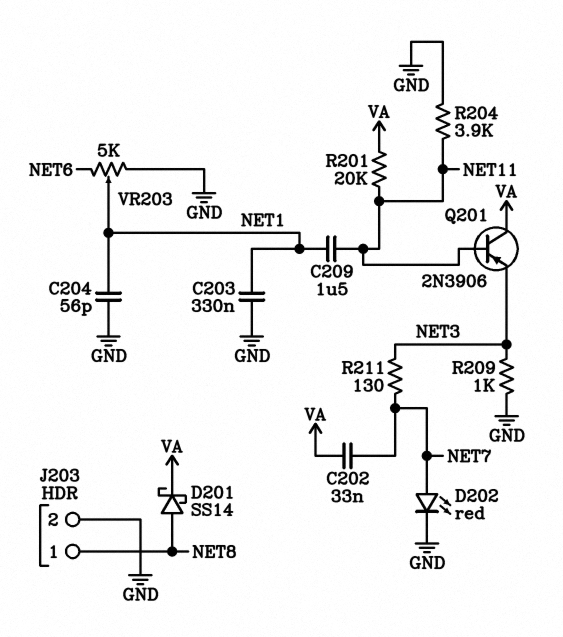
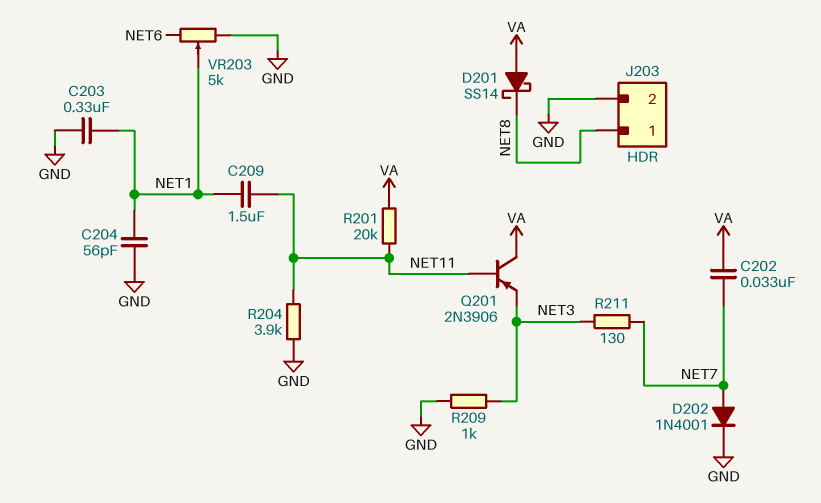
D201: schottky SS14 (A NET8, K VA) -> schottky SS14 (A VA, K NET8)
D202: LED red (A NET7, K GND) -> diode 1N4001 (A NET7, K GND)

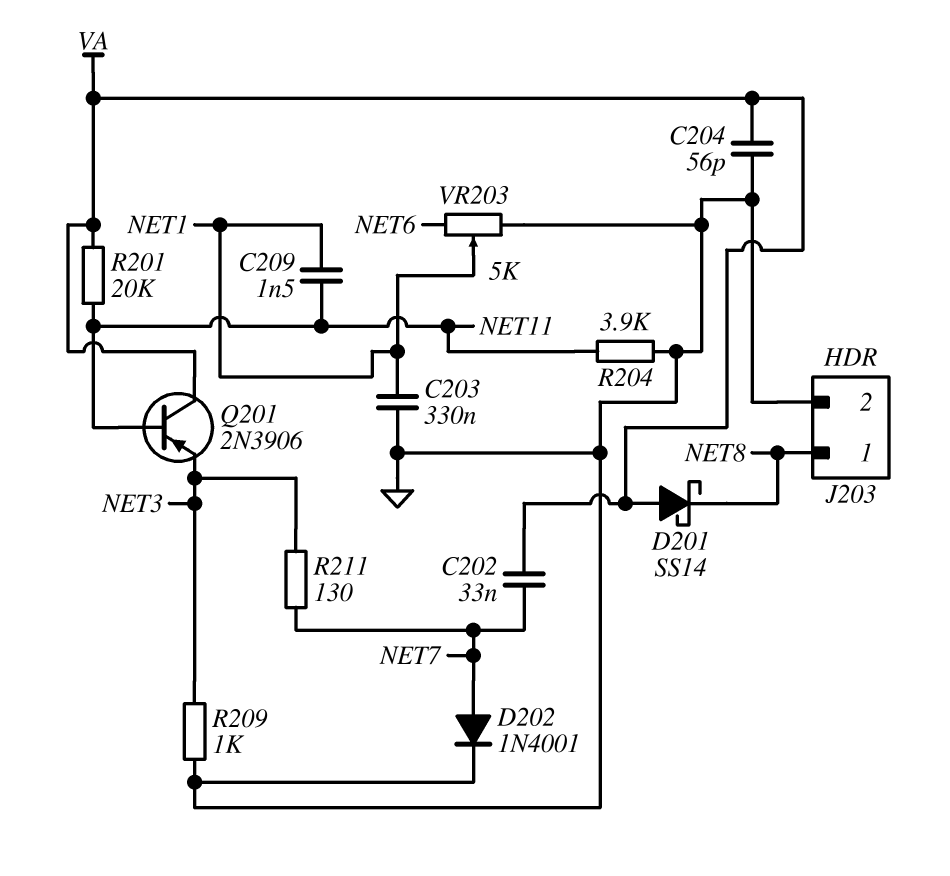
C204: 56pF (GND, NET1) -> 56pF (GND, VA)
C209: 1.5uF (NET1, NET11) -> 1.5nF (NET1, NET11)

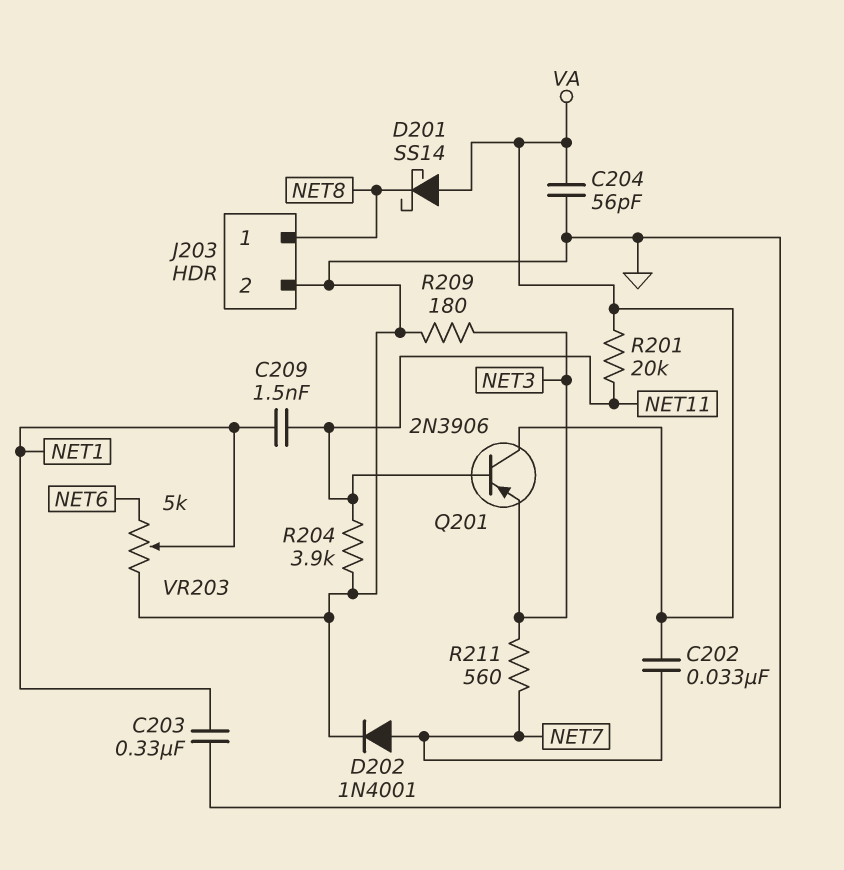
R209: 1k (GND, NET3) -> 180 (GND, NET3)
R211: 130 (NET3, NET7) -> 560 (NET3, NET7)

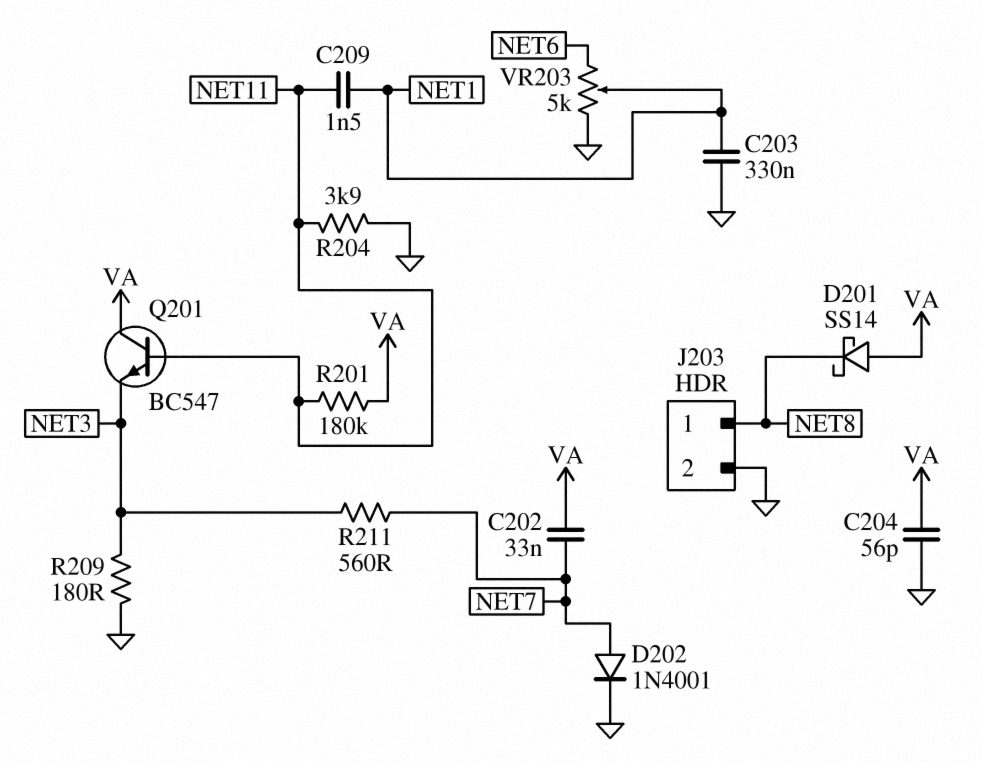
Q201: PNP 2N3906 (B NET11, C VA, E NET3) -> NPN BC547 (B NET11, C VA, E NET3)
R201: 20k (NET11, VA) -> 180k (NET11, VA)

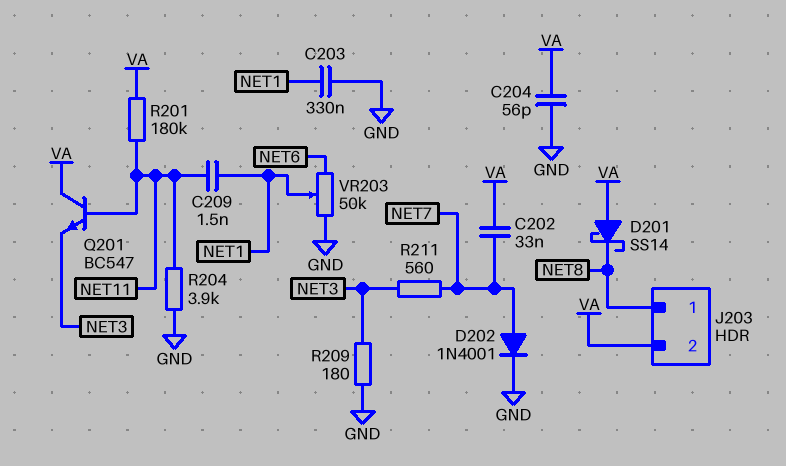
J203 pin 2: GND -> VA
VR203: 5k (GND, NET6, wiper NET1) -> 50k (GND, NET6, wiper NET1)

